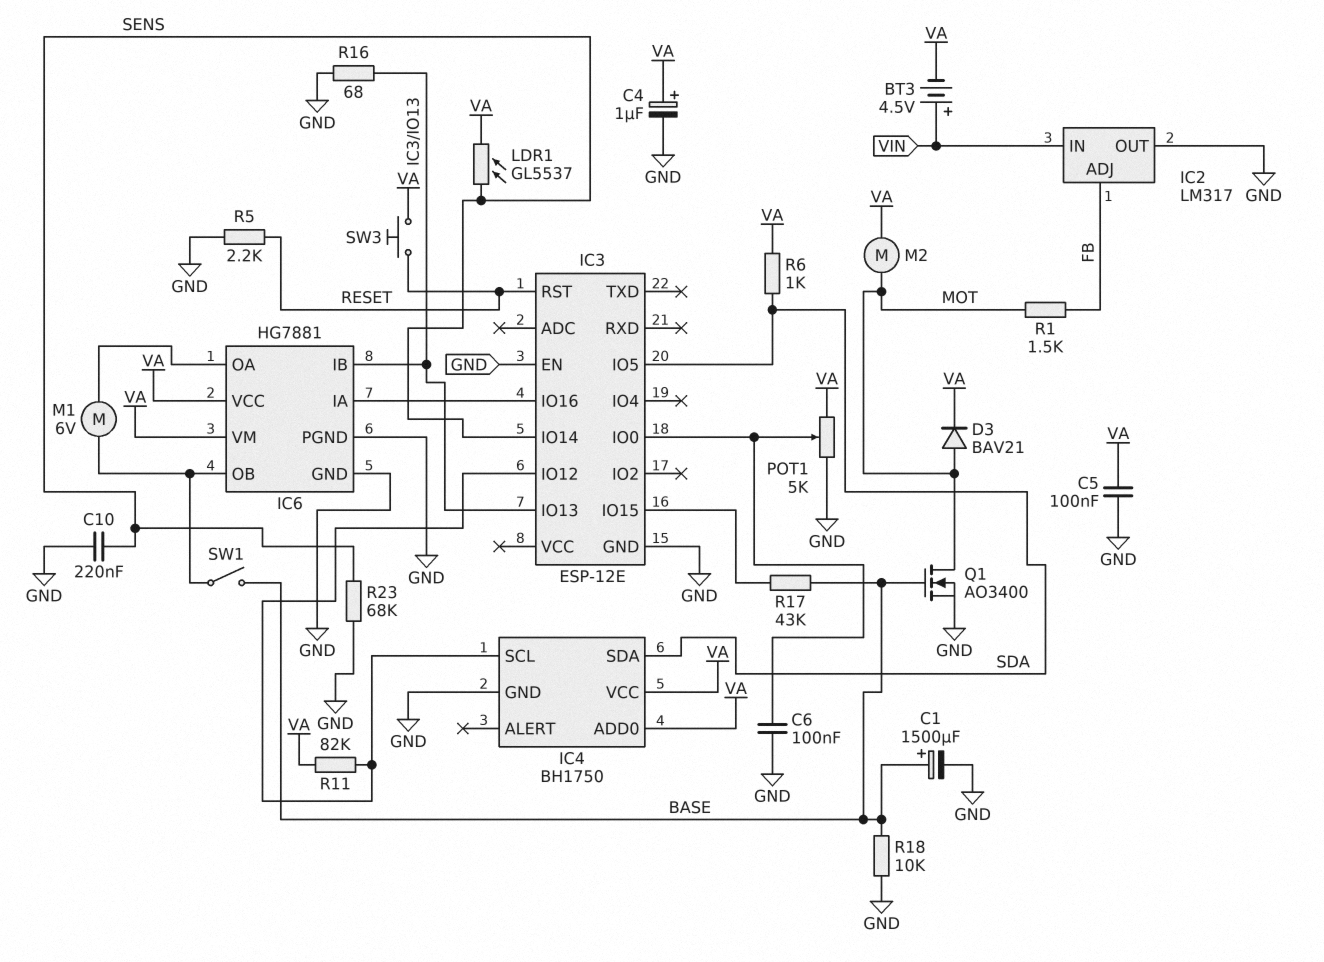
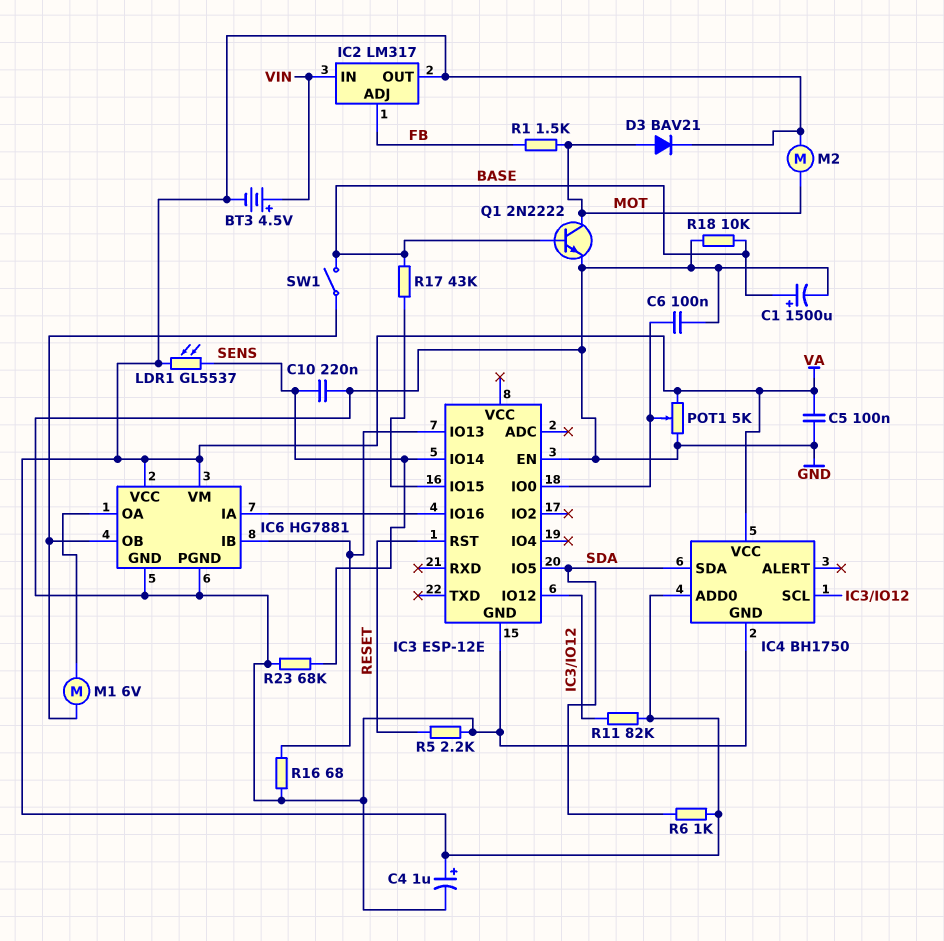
IC2 pin OUT: GND -> VA
Q1: NMOS AO3400 (G BASE, D MOT, S GND) -> NPN 2N2222 (B BASE, C MOT, E GND)
SW3: button (RESET, VA) -> none

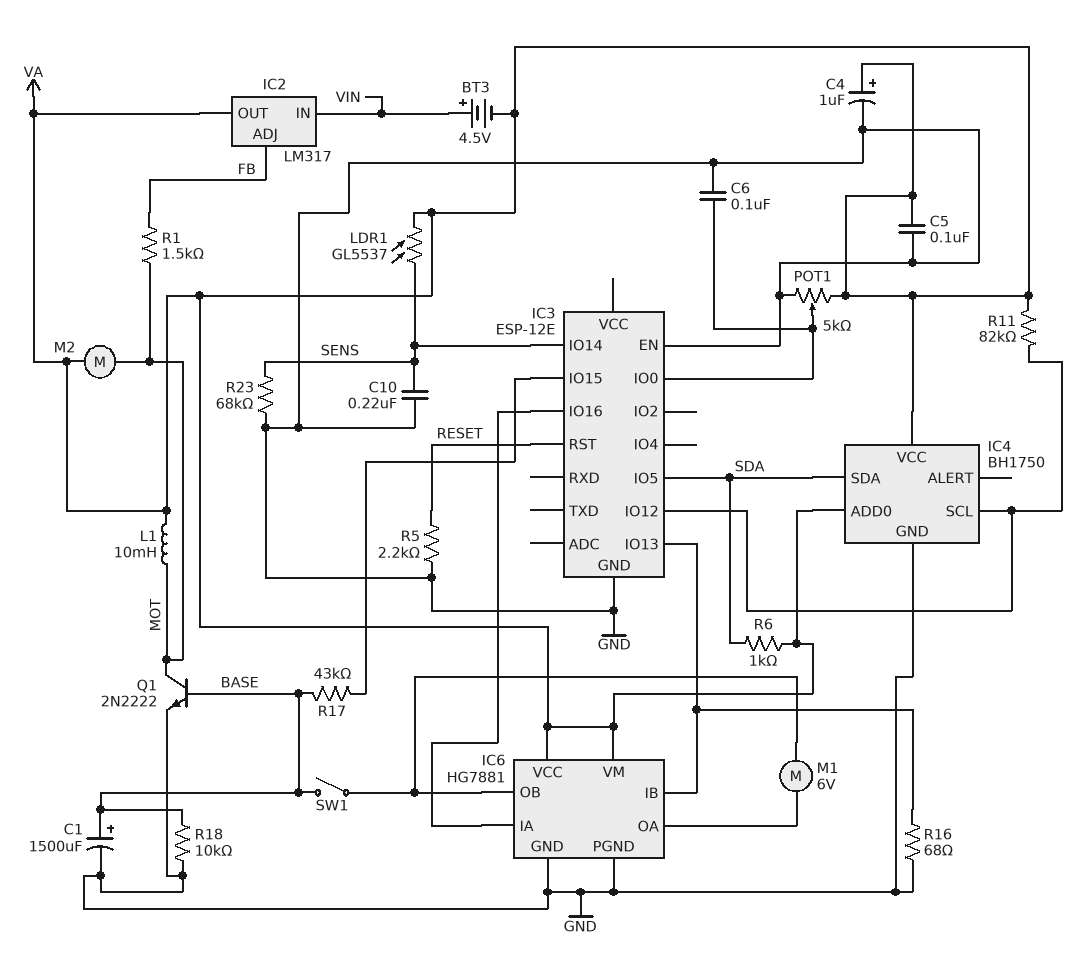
D3: diode BAV21 (A MOT, K VA) -> none
L1: none -> 10mH (MOT, VA)

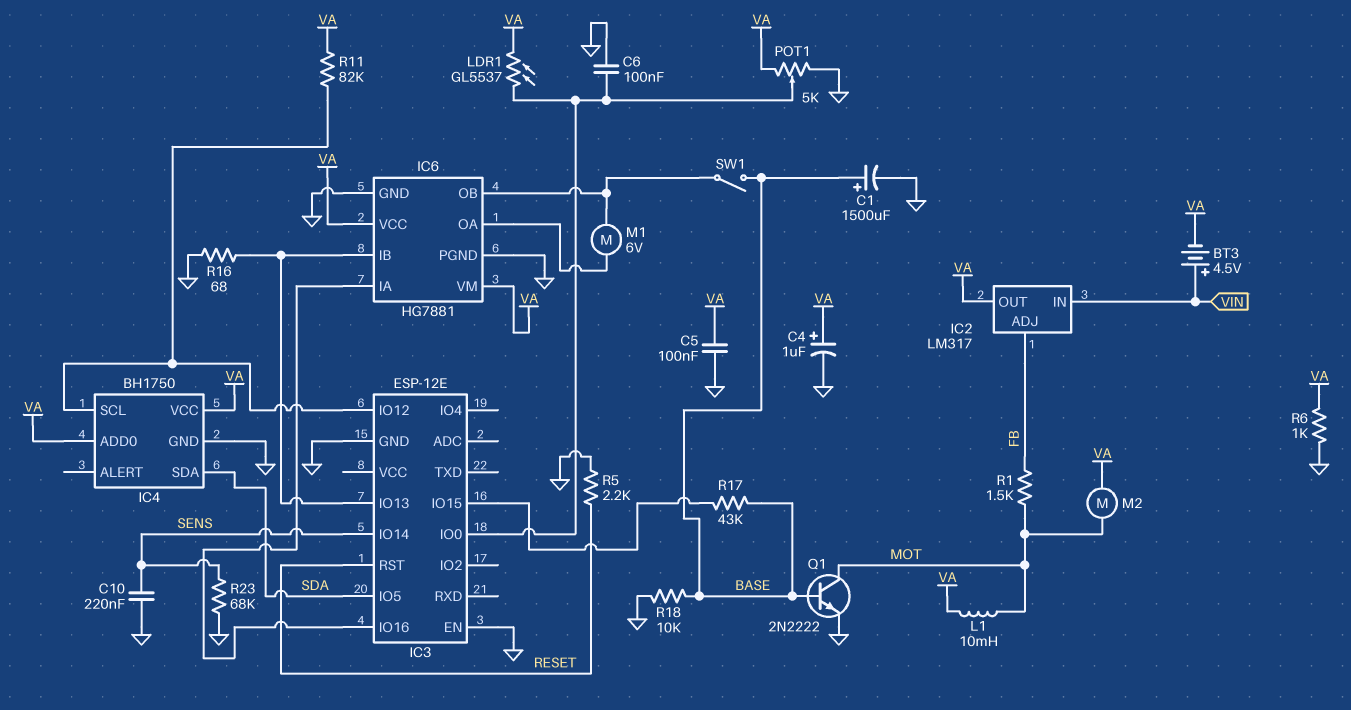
LDR1: GL5537 (SENS, VA) -> GL5537 (IC3/IO0, VA)
R6: 1k (SDA, VA) -> 1k (GND, VA)

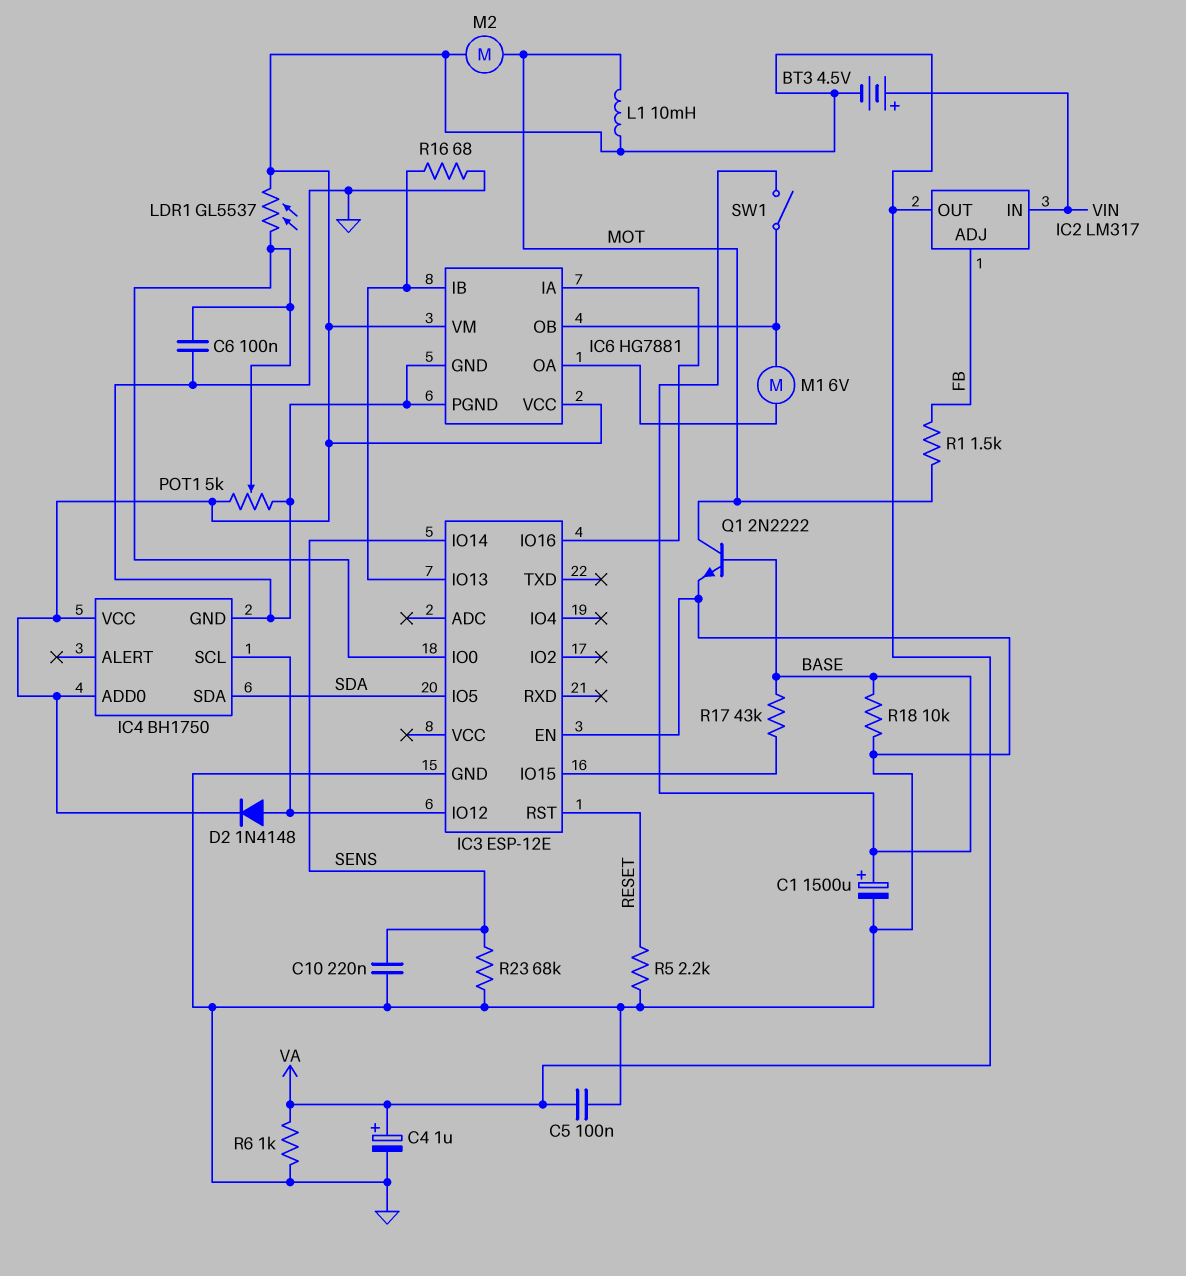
D2: none -> diode 1N4148 (A IC3/IO12, K VA)
R11: 82k (IC3/IO12, VA) -> none

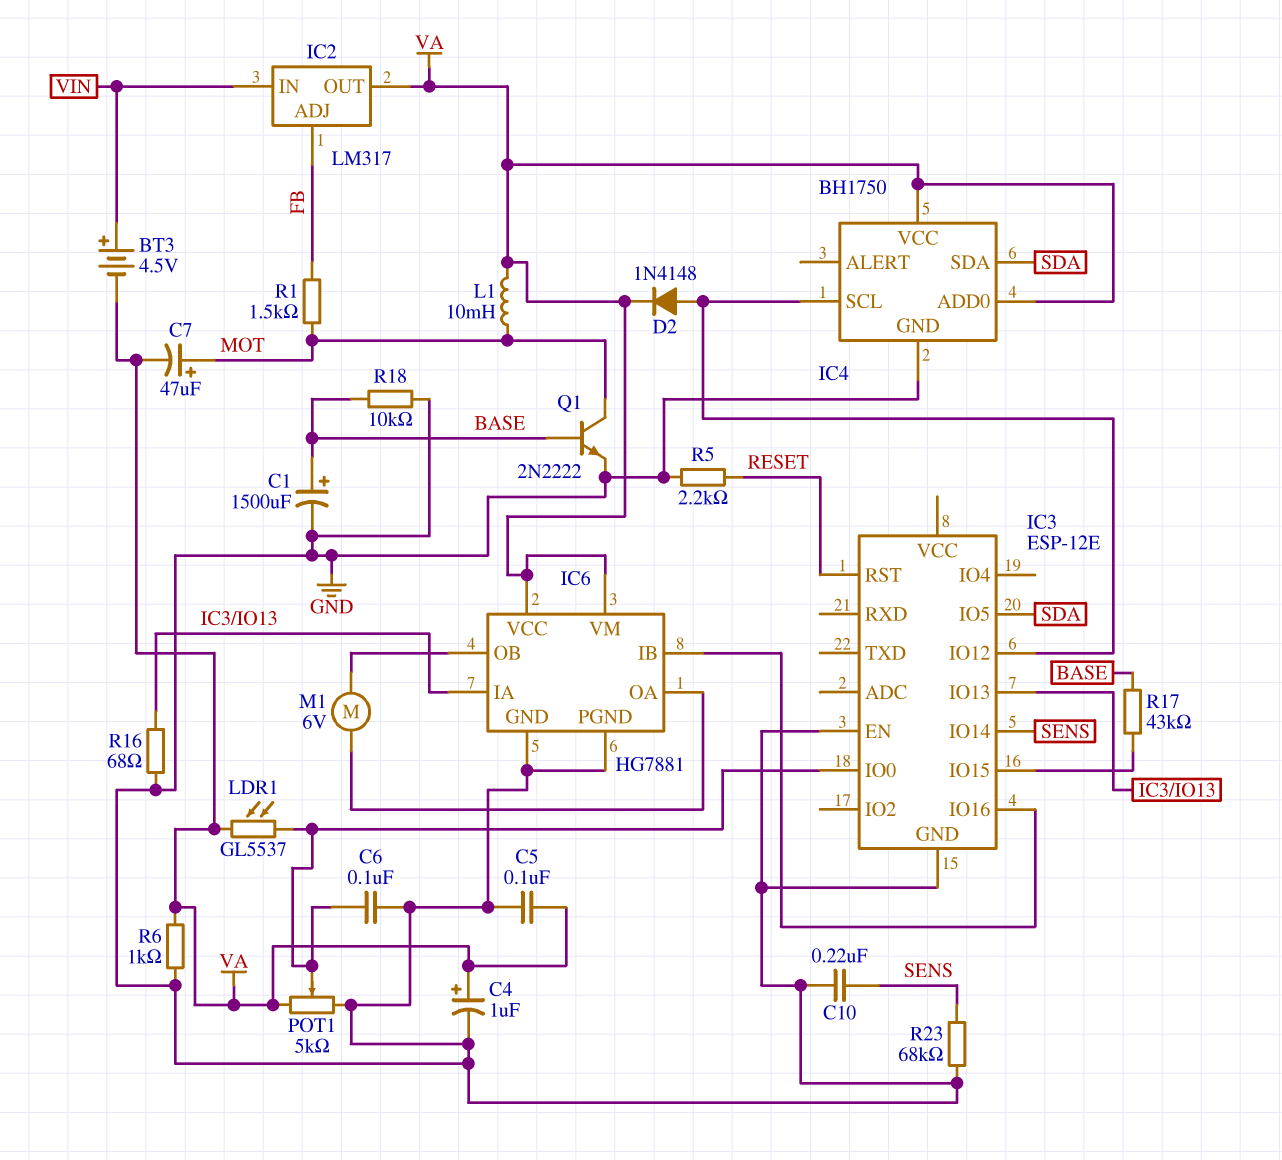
C7: none -> 47uF (plus MOT, minus VA)
IC6 pin IA: IC3/IO16 -> IC3/IO13
IC6 pin IB: IC3/IO13 -> IC3/IO16
M2: motor (MOT, VA) -> none
SW1: switch (BASE, IC6/OB) -> none

